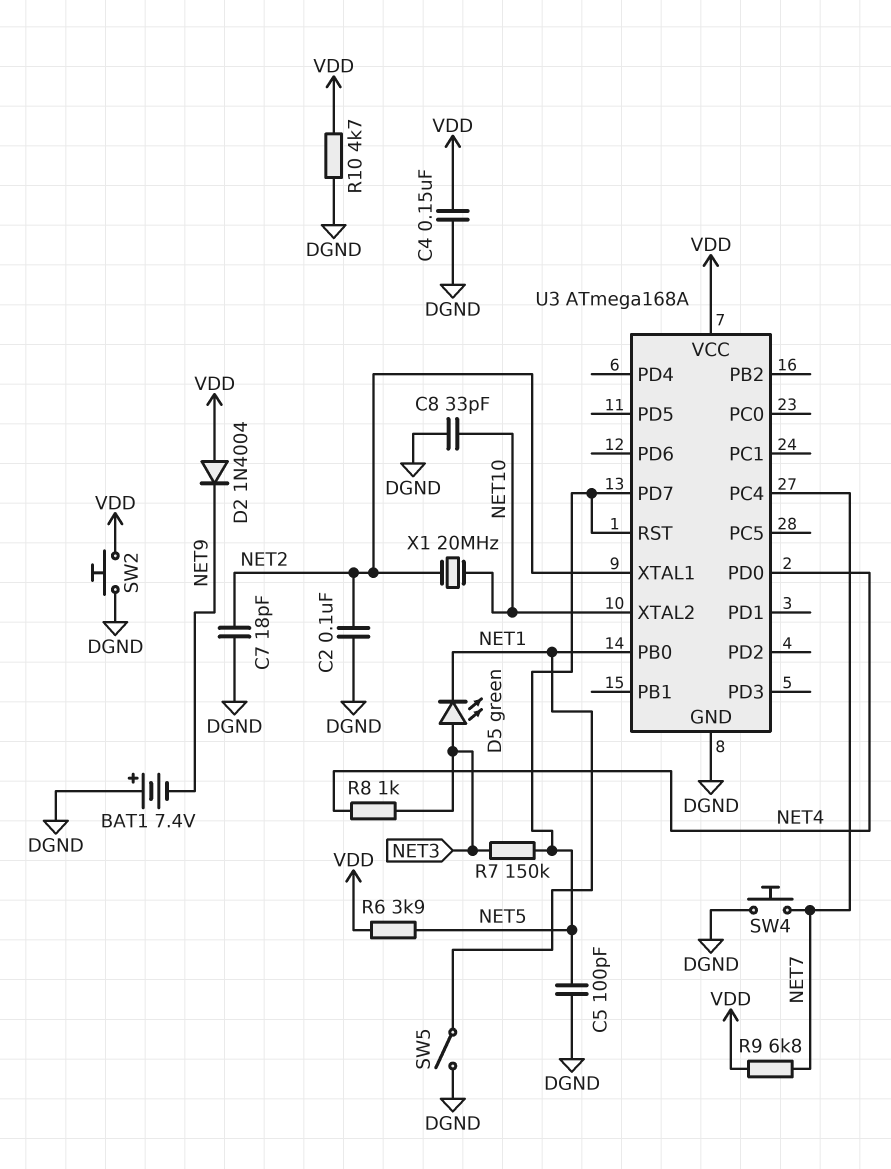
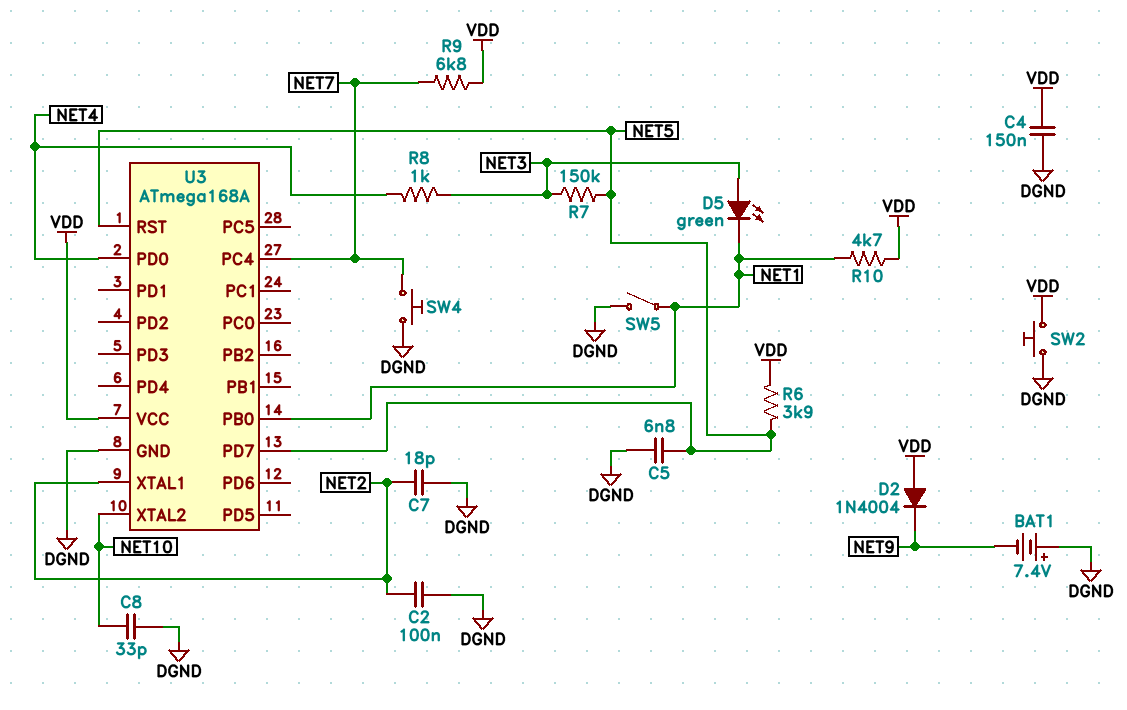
C5: 100pF (DGND, NET5) -> 6.8nF (DGND, NET5)
R10: 4.7k (DGND, VDD) -> 4.7k (NET1, VDD)
X1: 20MHz (NET2, NET10) -> none

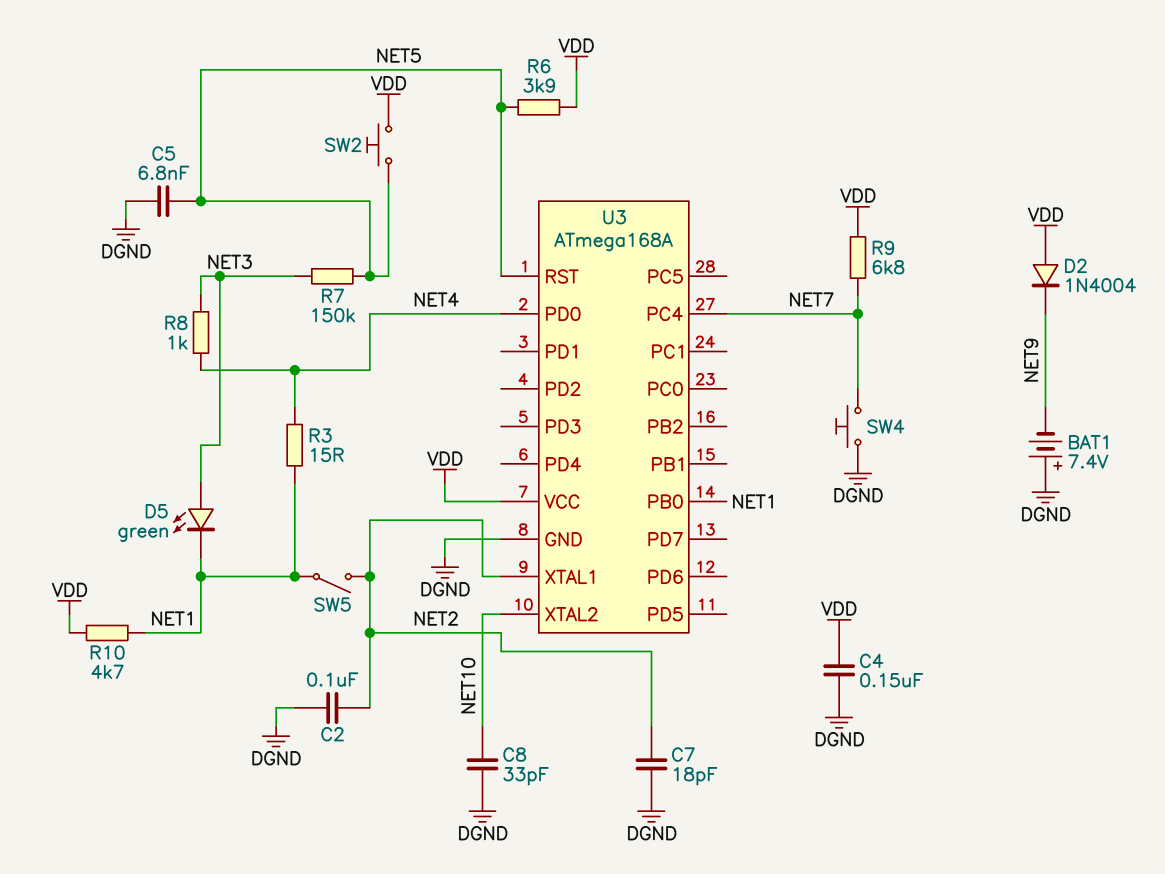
R3: none -> 15 (NET1, NET4)
SW2: button (DGND, VDD) -> button (NET5, VDD)
SW5: switch (DGND, NET1) -> switch (NET1, NET2)
U3 pin PD7: NET5 -> none

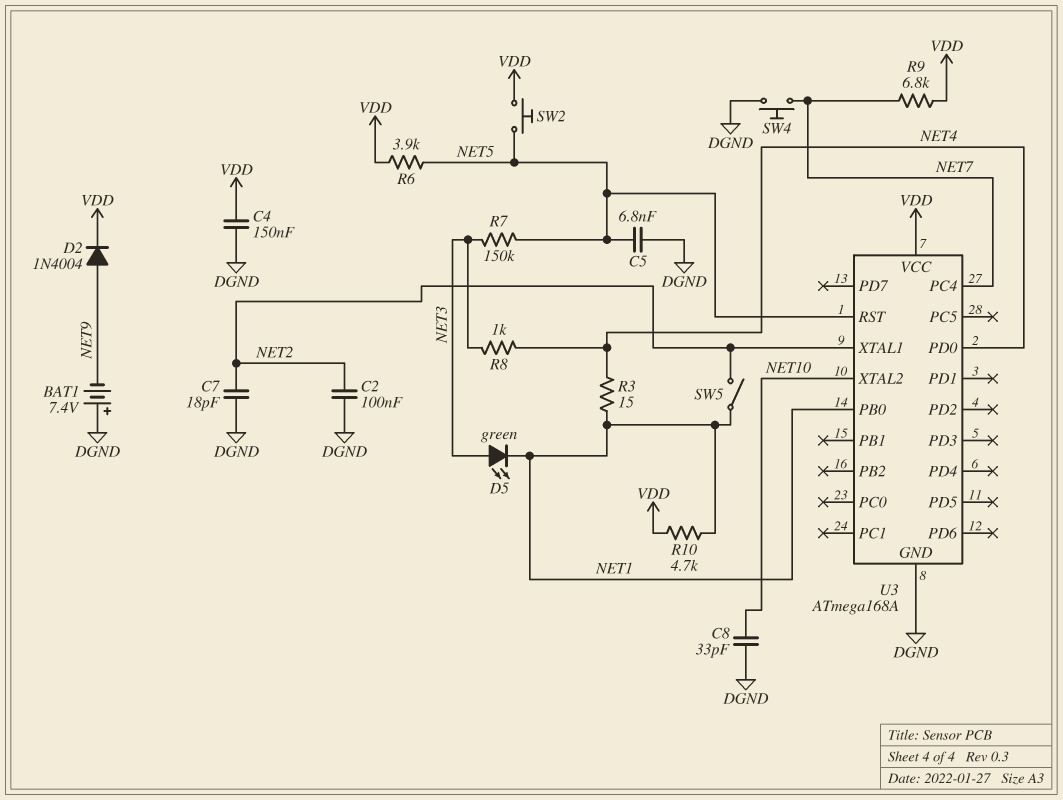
D2: diode 1N4004 (A VDD, K NET9) -> diode 1N4004 (A NET9, K VDD)

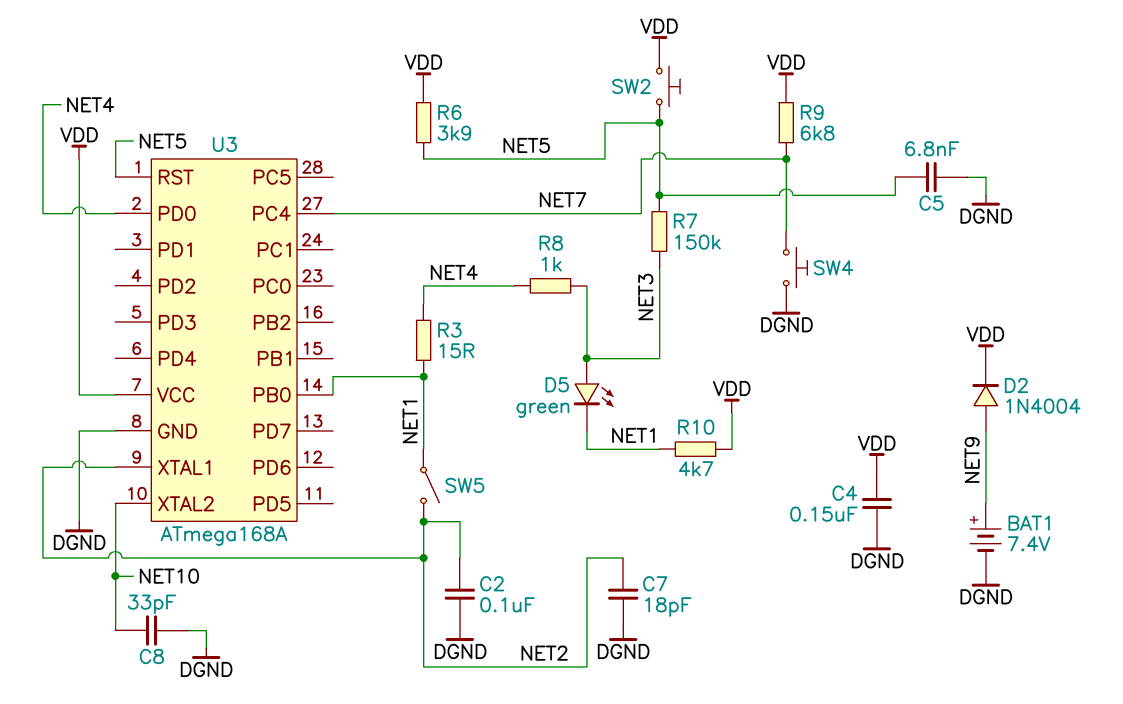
BAT1: 7.4V (plus DGND, minus NET9) -> 7.4V (plus NET9, minus DGND)

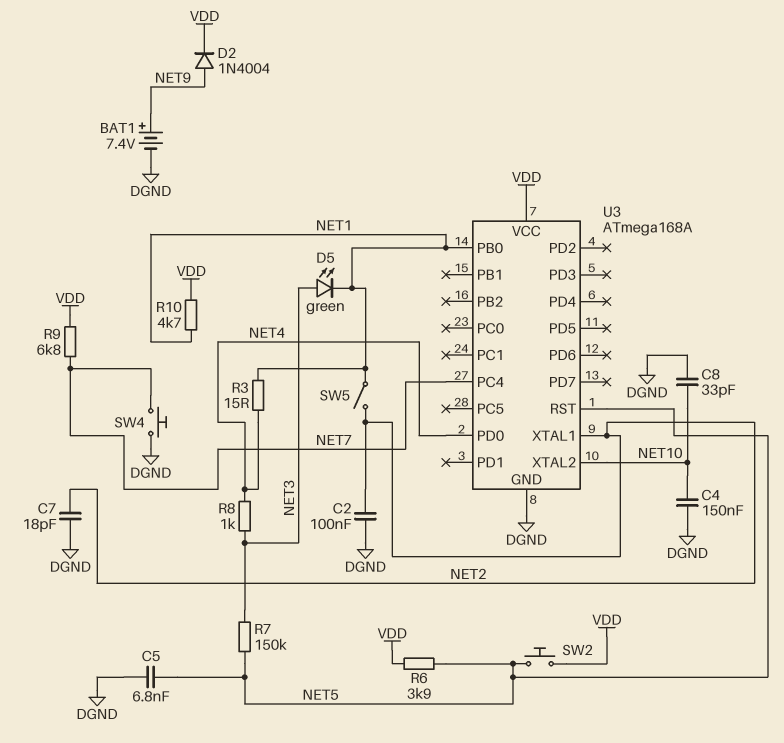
C4: 150nF (DGND, VDD) -> 150nF (DGND, NET10)

